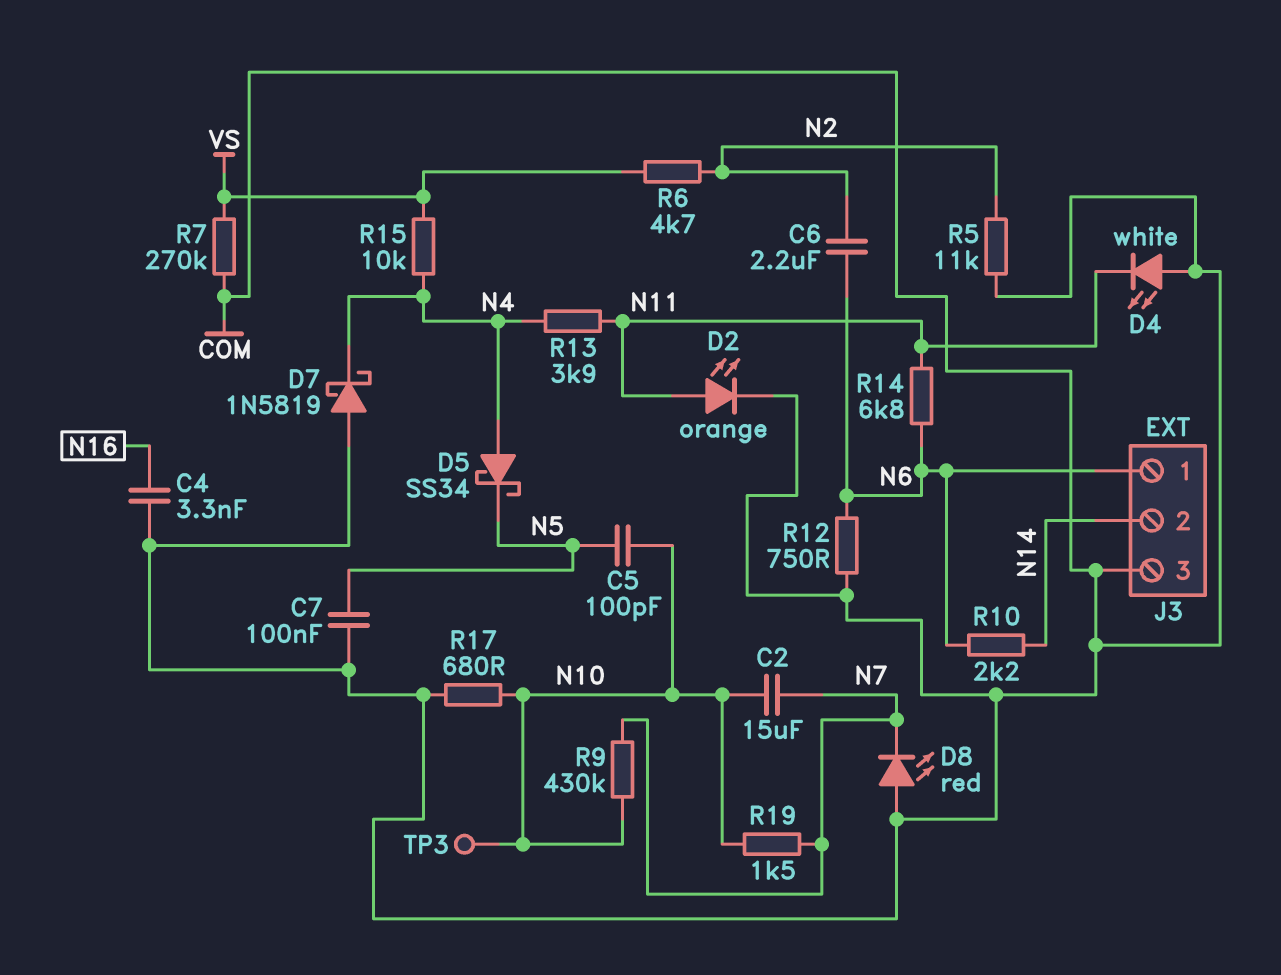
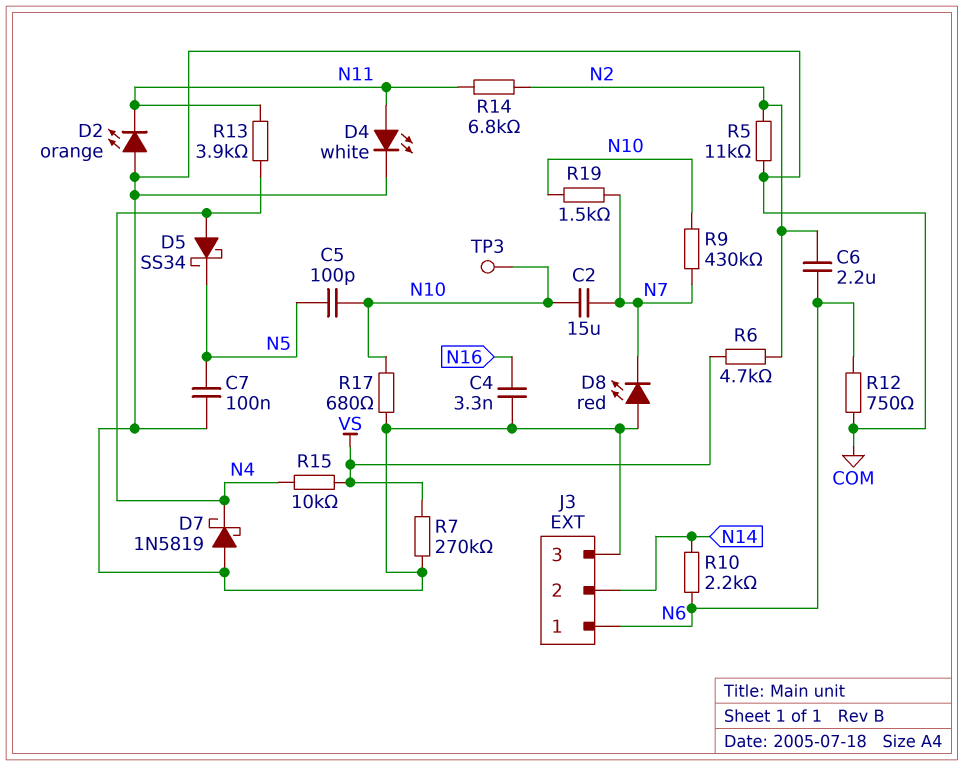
D2: LED orange (A N11, K COM) -> LED orange (A COM, K N11)
D4: LED white (A COM, K N11) -> LED white (A N11, K COM)
R14: 6.8k (N6, N11) -> 6.8k (N2, N11)

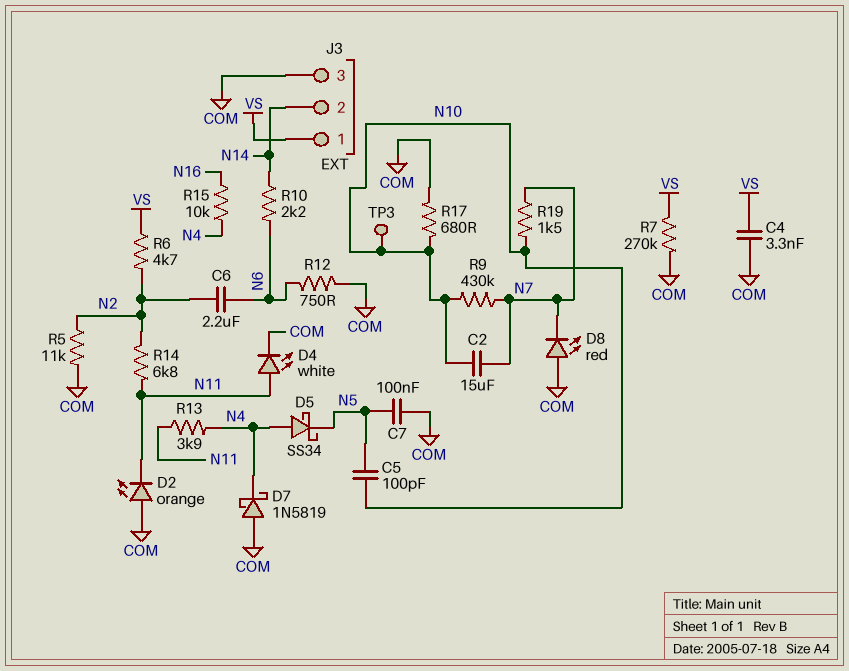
C4: 3.3nF (COM, N16) -> 3.3nF (COM, VS)
J3 pin 1: N6 -> VS
R15: 10k (N4, VS) -> 10k (N4, N16)

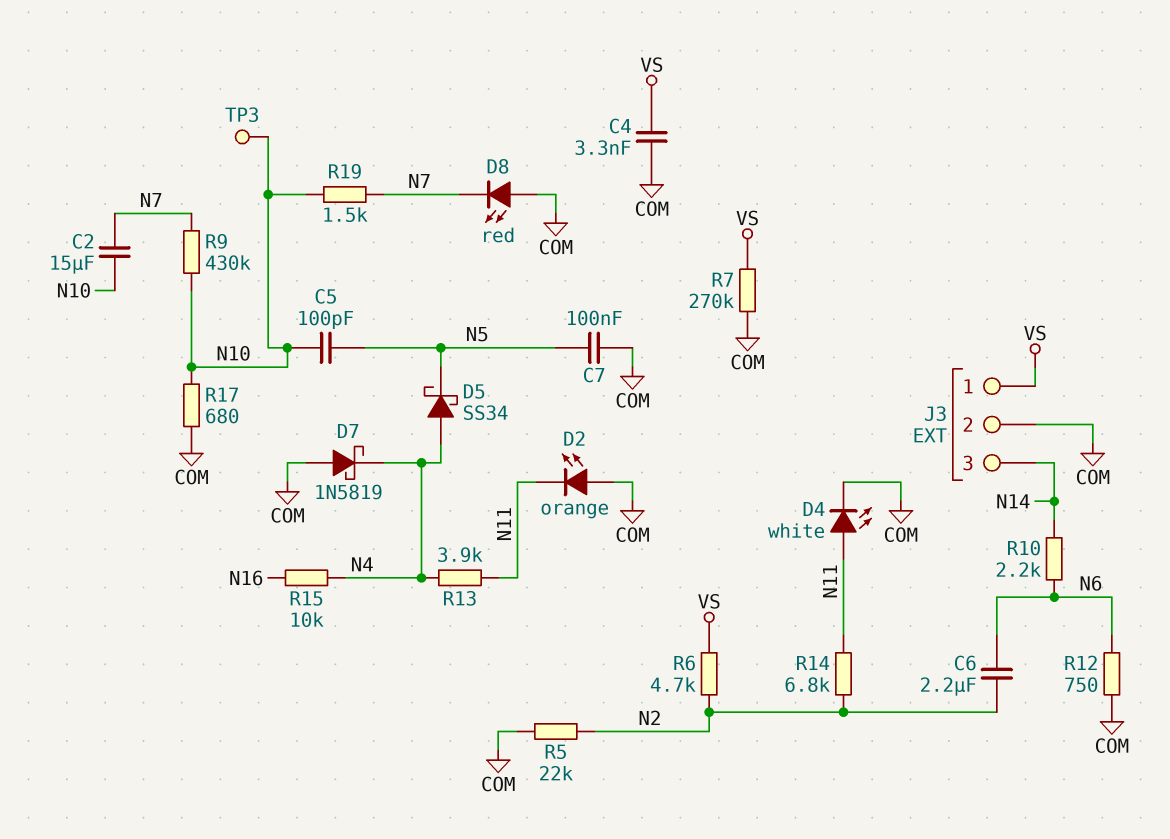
J3 pin 2: N14 -> COM
J3 pin 3: COM -> N14
R5: 11k (COM, N2) -> 22k (COM, N2)

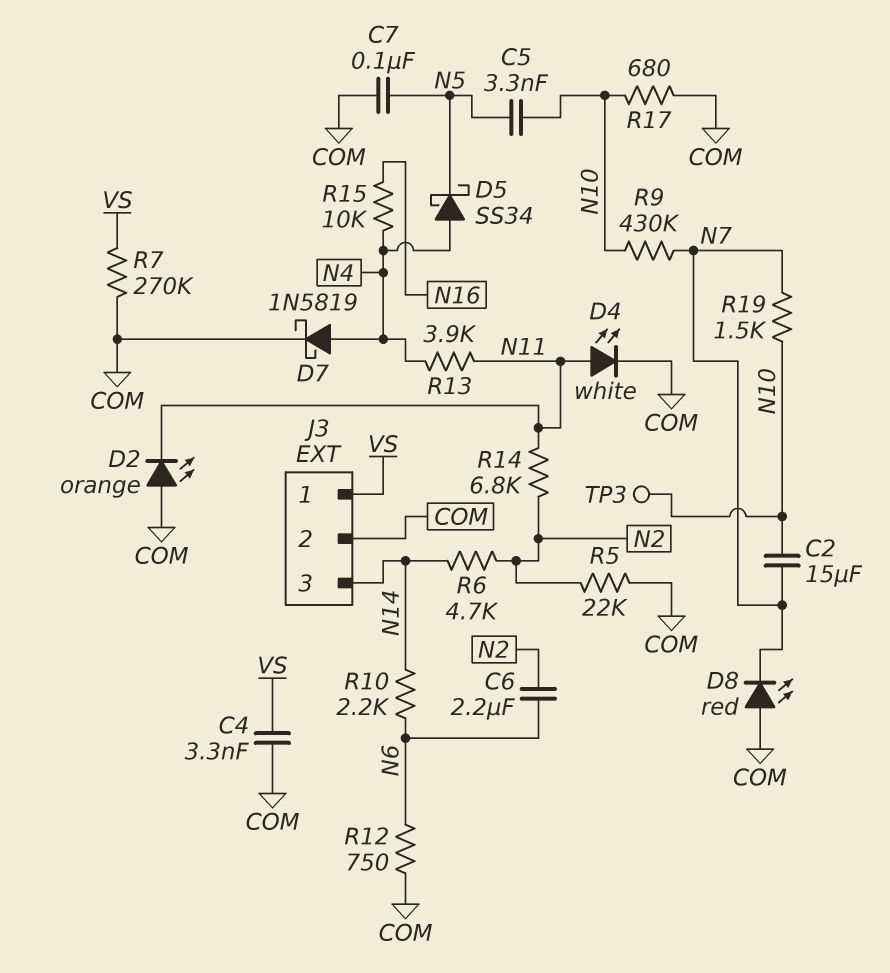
C5: 100pF (N5, N10) -> 3.3nF (N5, N10)
D7: schottky 1N5819 (A COM, K N4) -> schottky 1N5819 (A N4, K COM)
R6: 4.7k (N2, VS) -> 4.7k (N2, N14)

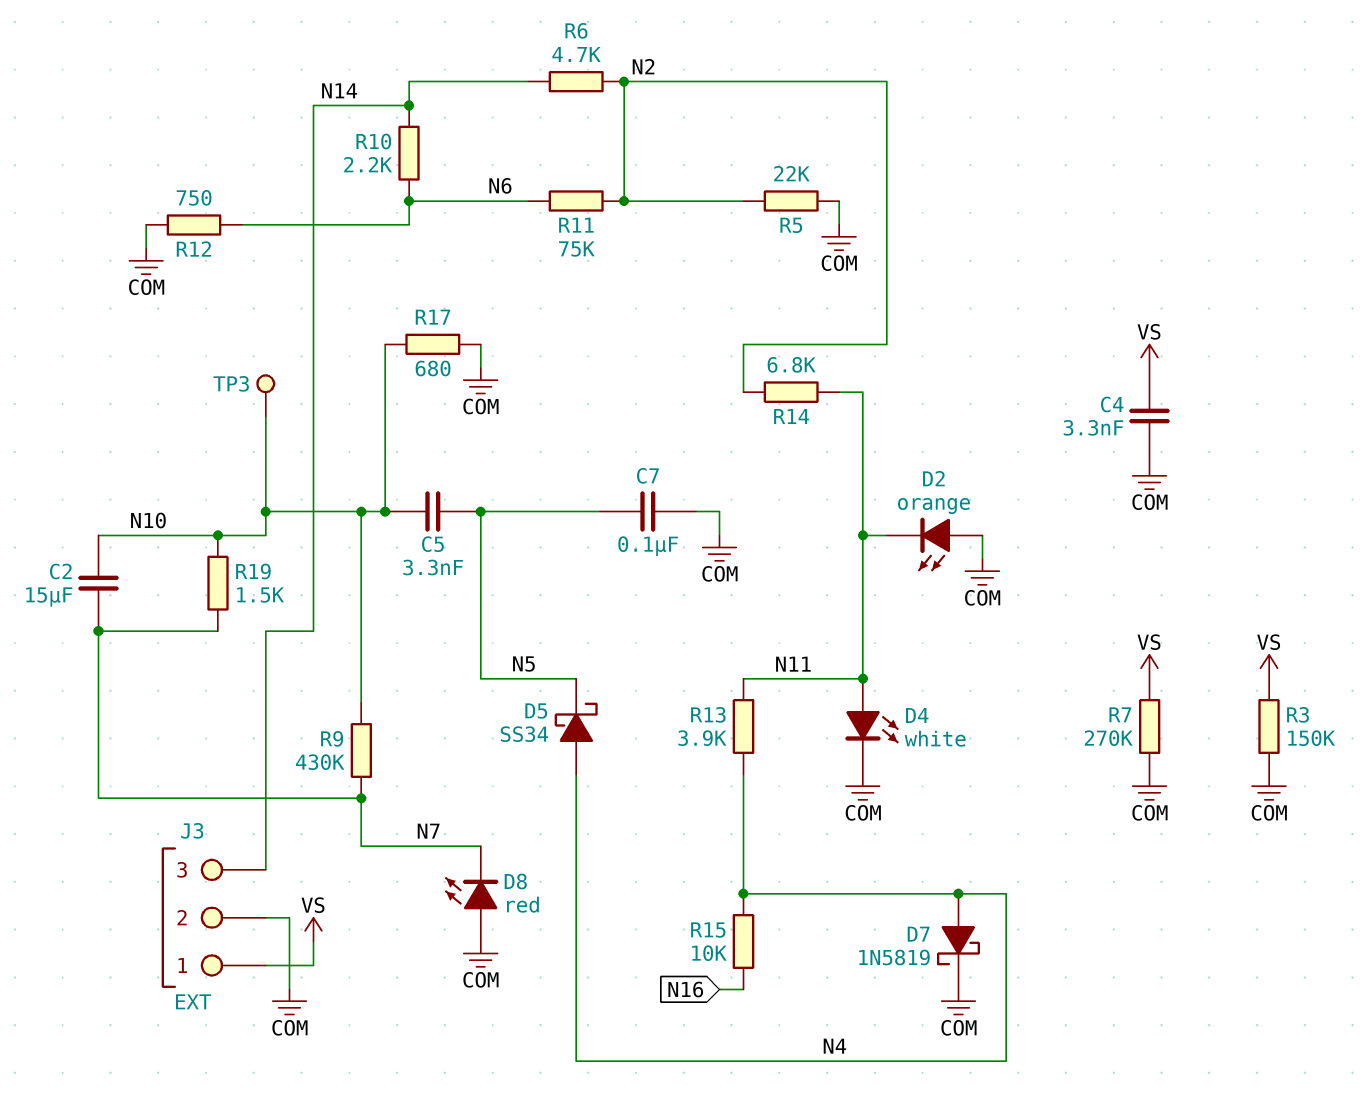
C6: 2.2uF (N2, N6) -> none
R3: none -> 150k (COM, VS)
R11: none -> 75k (N2, N6)

